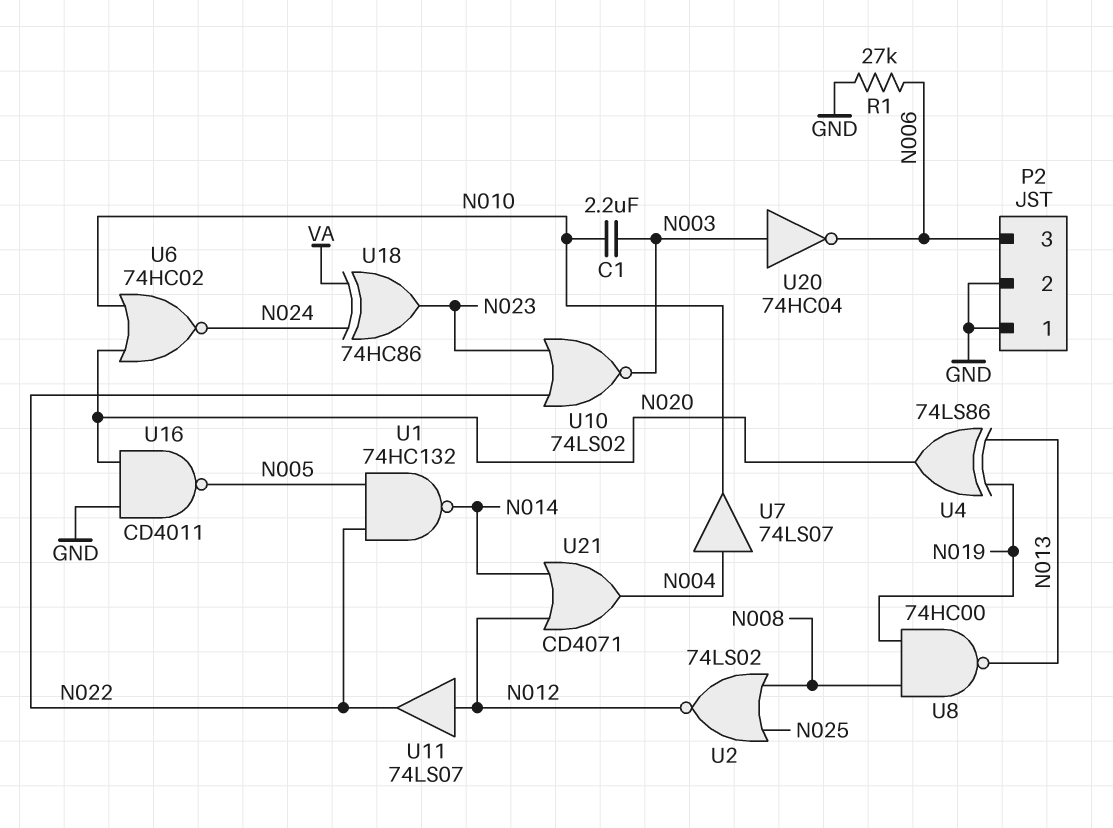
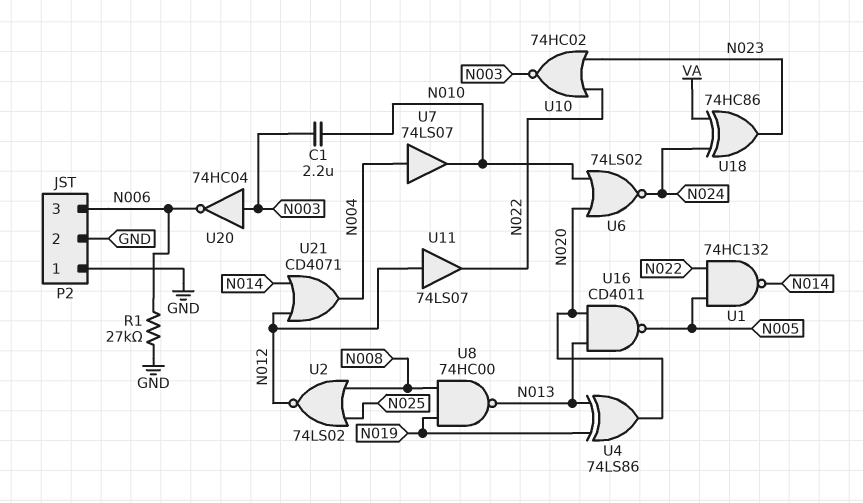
U6: NOR 74HC02 (in N010, in N020, out N024) -> NOR 74LS02 (in N010, in N020, out N024)
U10: NOR 74LS02 (in N022, in N023, out N003) -> NOR 74HC02 (in N022, in N023, out N003)
U16: NAND CD4011 (in GND, in N020, out N005) -> NAND CD4011 (in N013, in N020, out N005)

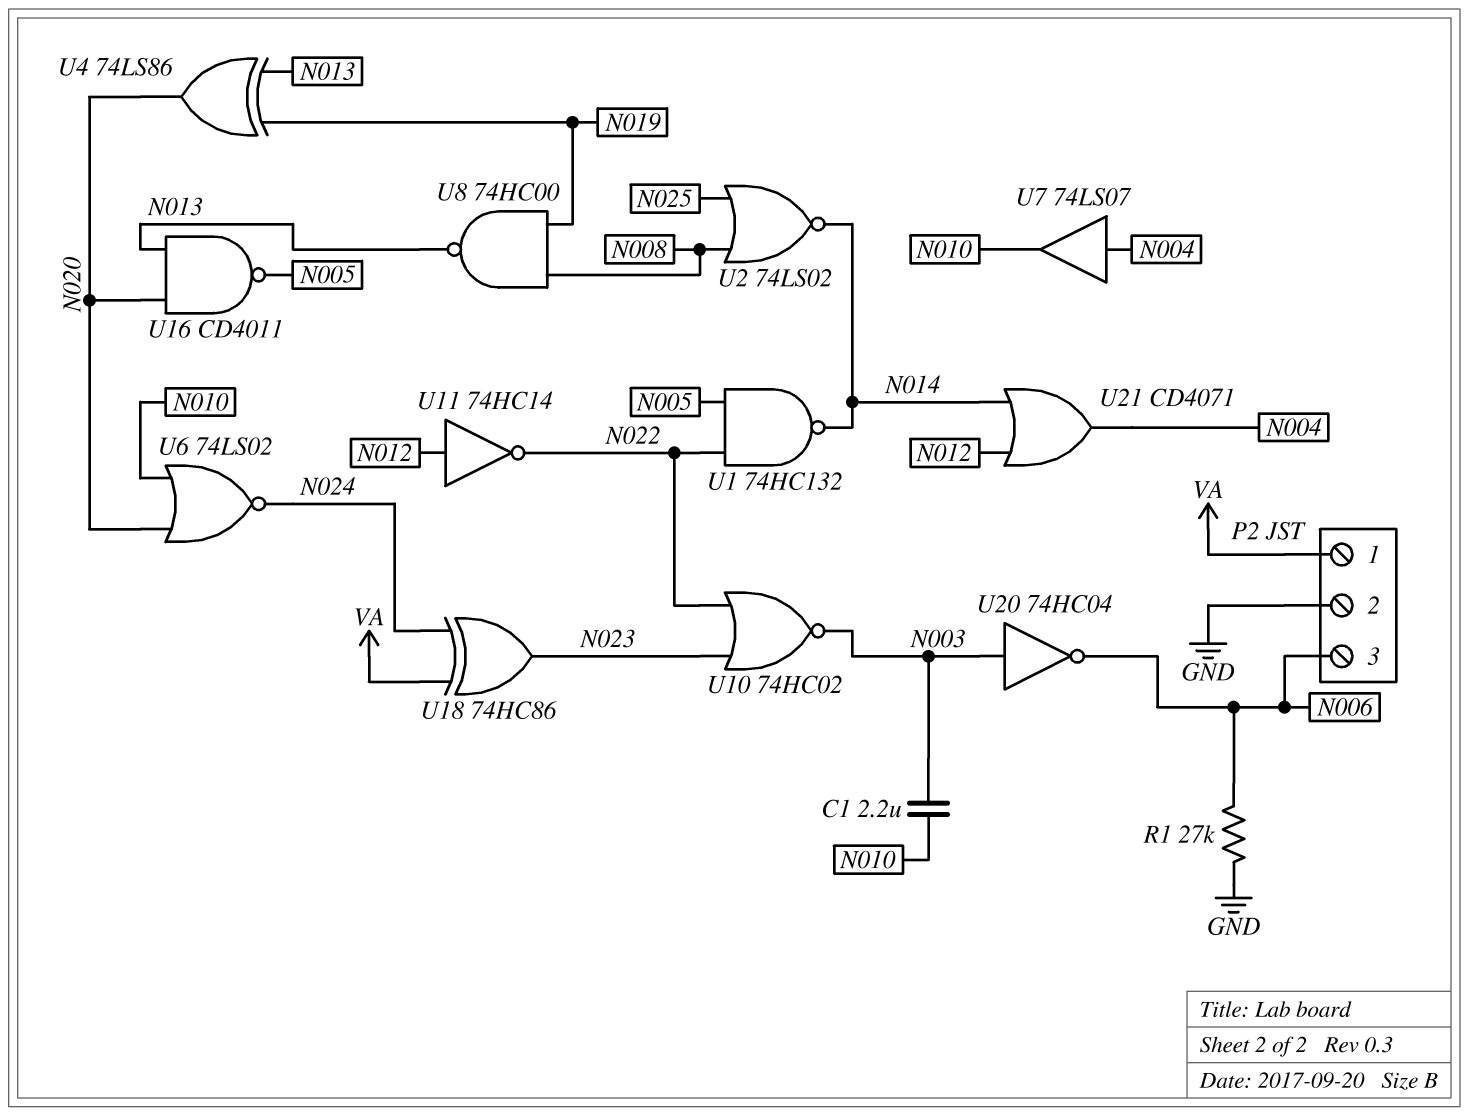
P2 pin 1: GND -> VA
U2: NOR 74LS02 (in N008, in N025, out N012) -> NOR 74LS02 (in N008, in N025, out N014)
U11: buffer 74LS07 (in N012, out N022) -> NOT 74HC14 (in N012, out N022)

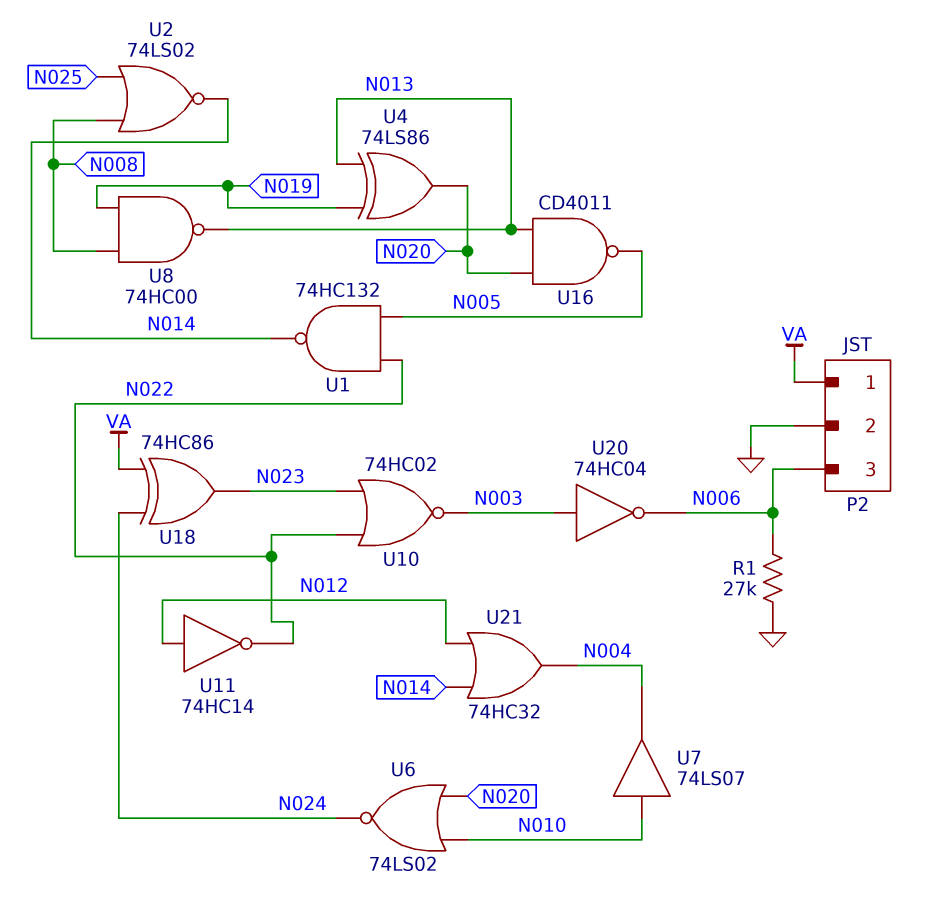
C1: 2.2uF (N003, N010) -> none
U7: buffer 74LS07 (in N004, out N010) -> buffer 74LS07 (in N010, out N004)
U21: OR CD4071 (in N012, in N014, out N004) -> OR 74HC32 (in N012, in N014, out N004)

